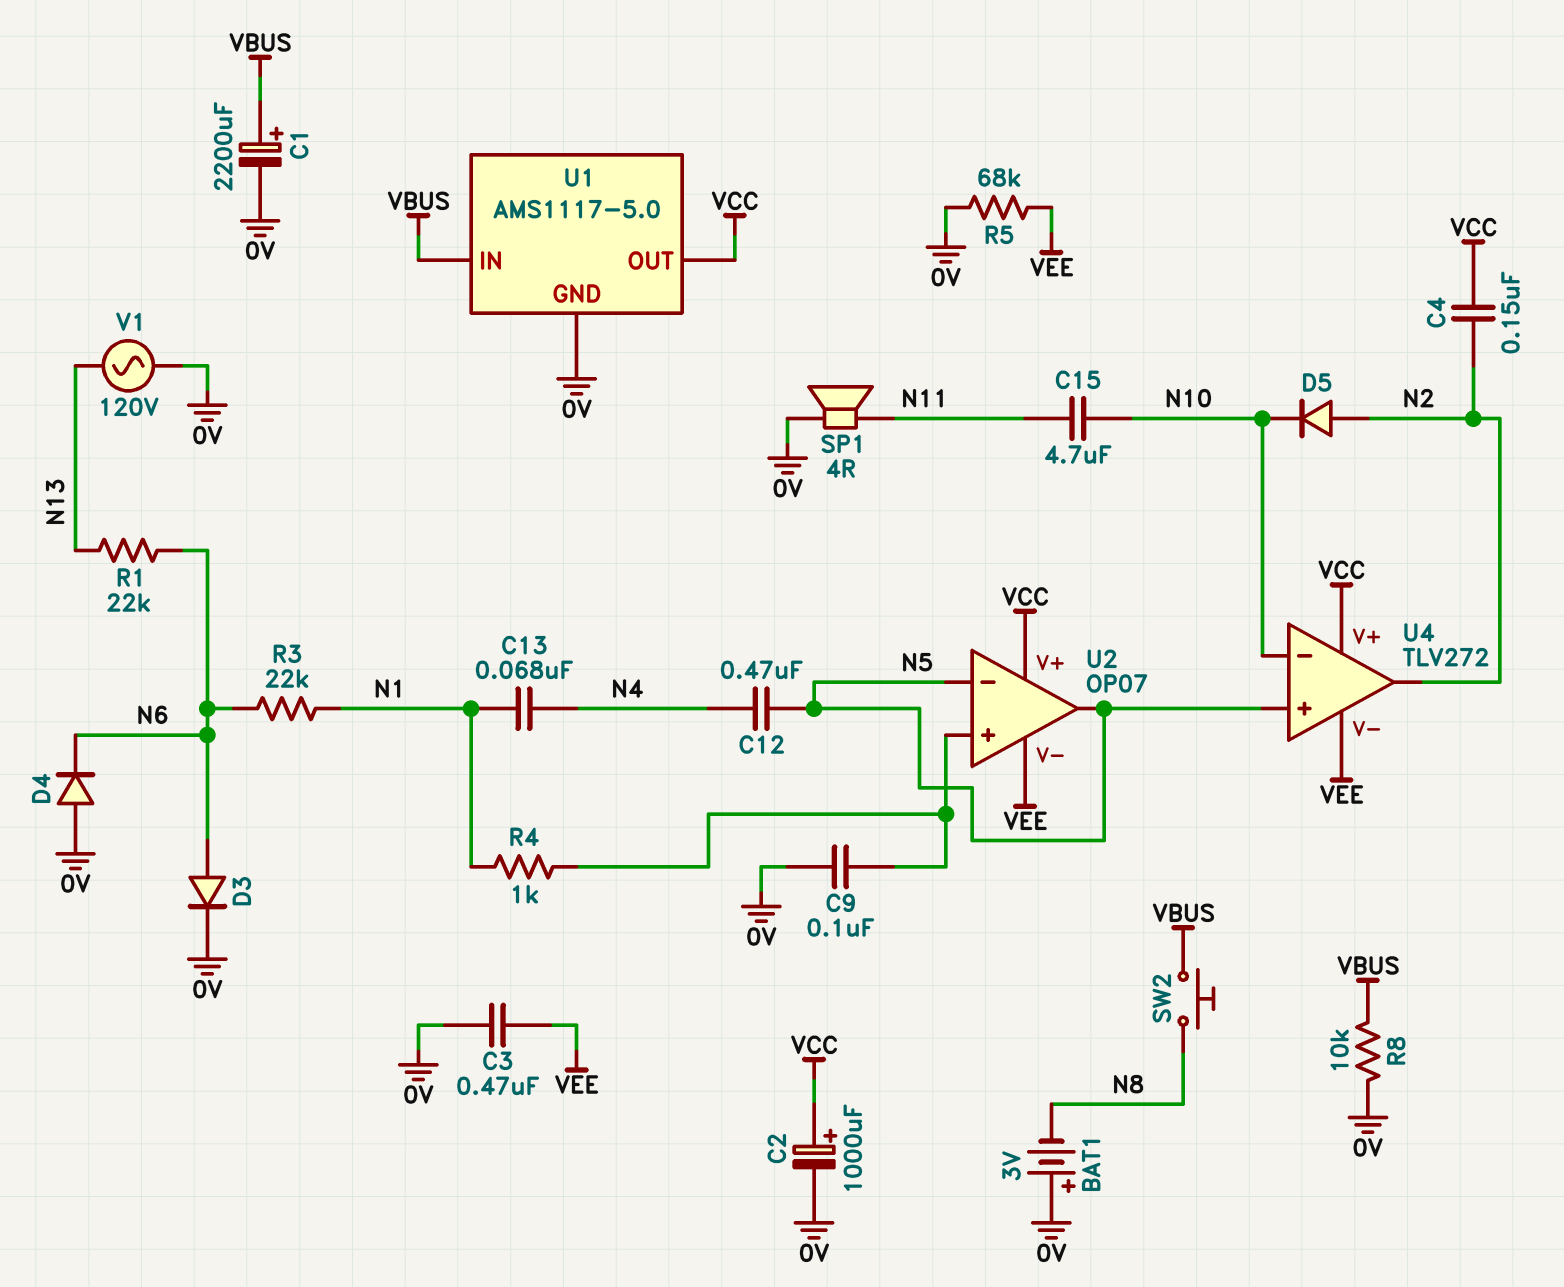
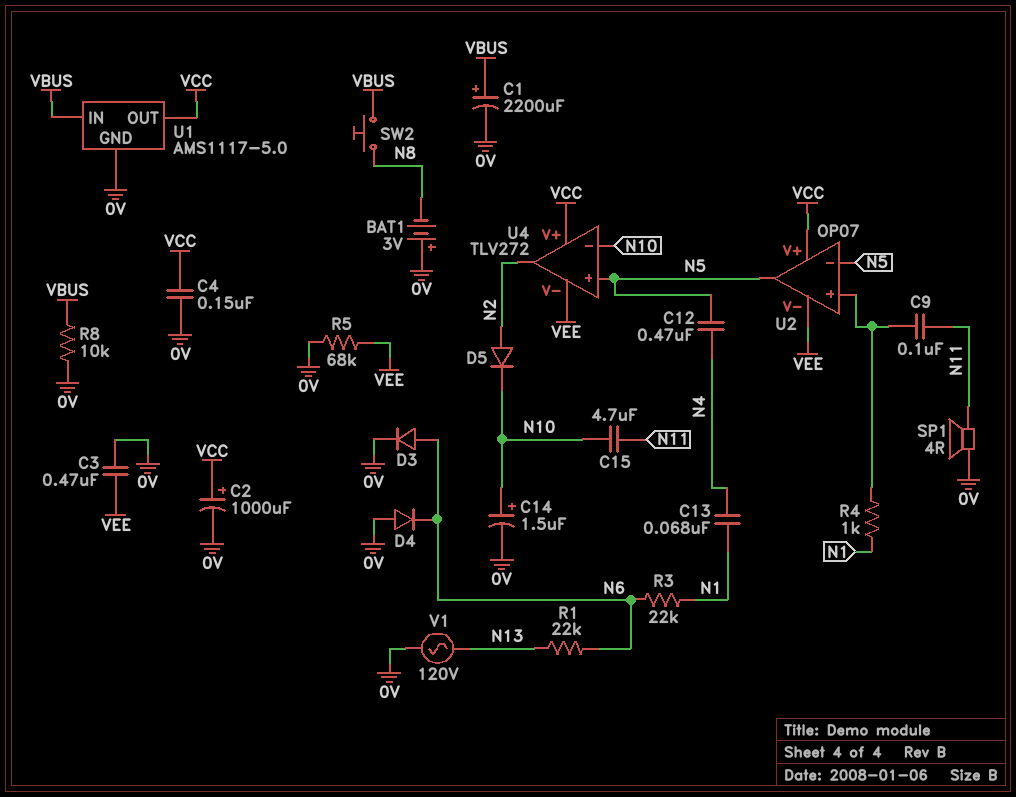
C4: 150nF (N2, VCC) -> 150nF (0V, VCC)
C9: 100nF (0V, U2/in+) -> 100nF (N11, U2/in+)
C14: none -> 1.5uF (plus N10, minus 0V)

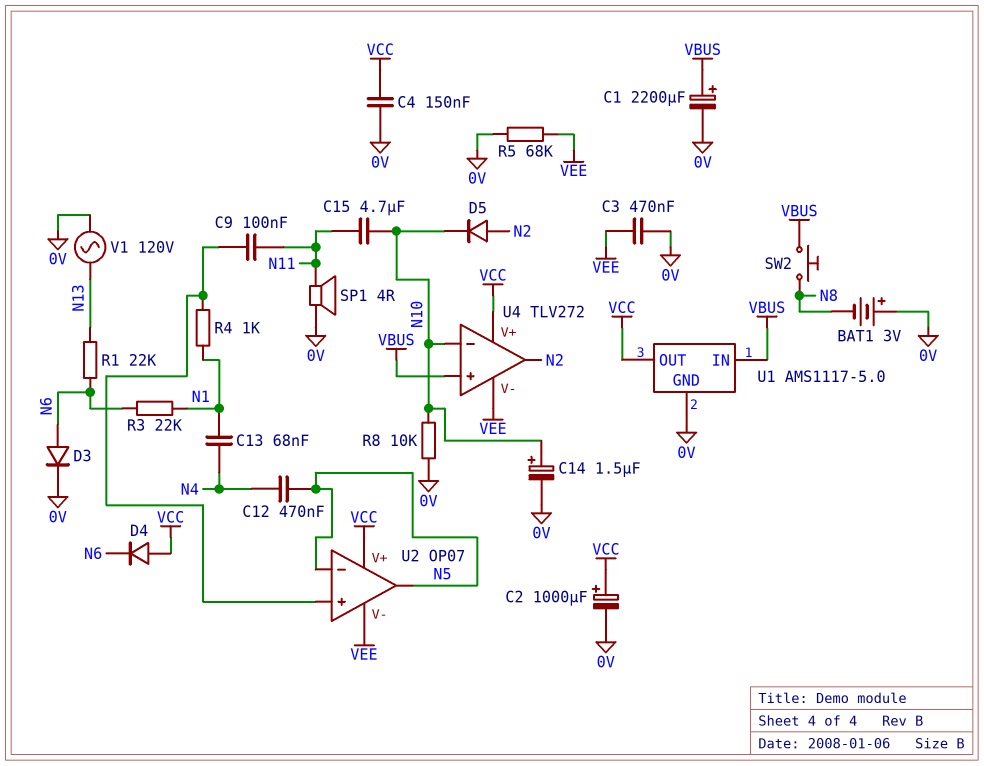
D4: diode (A 0V, K N6) -> diode (A VCC, K N6)
R8: 10k (0V, VBUS) -> 10k (0V, N10)
U4 pin in+: N5 -> VBUS

